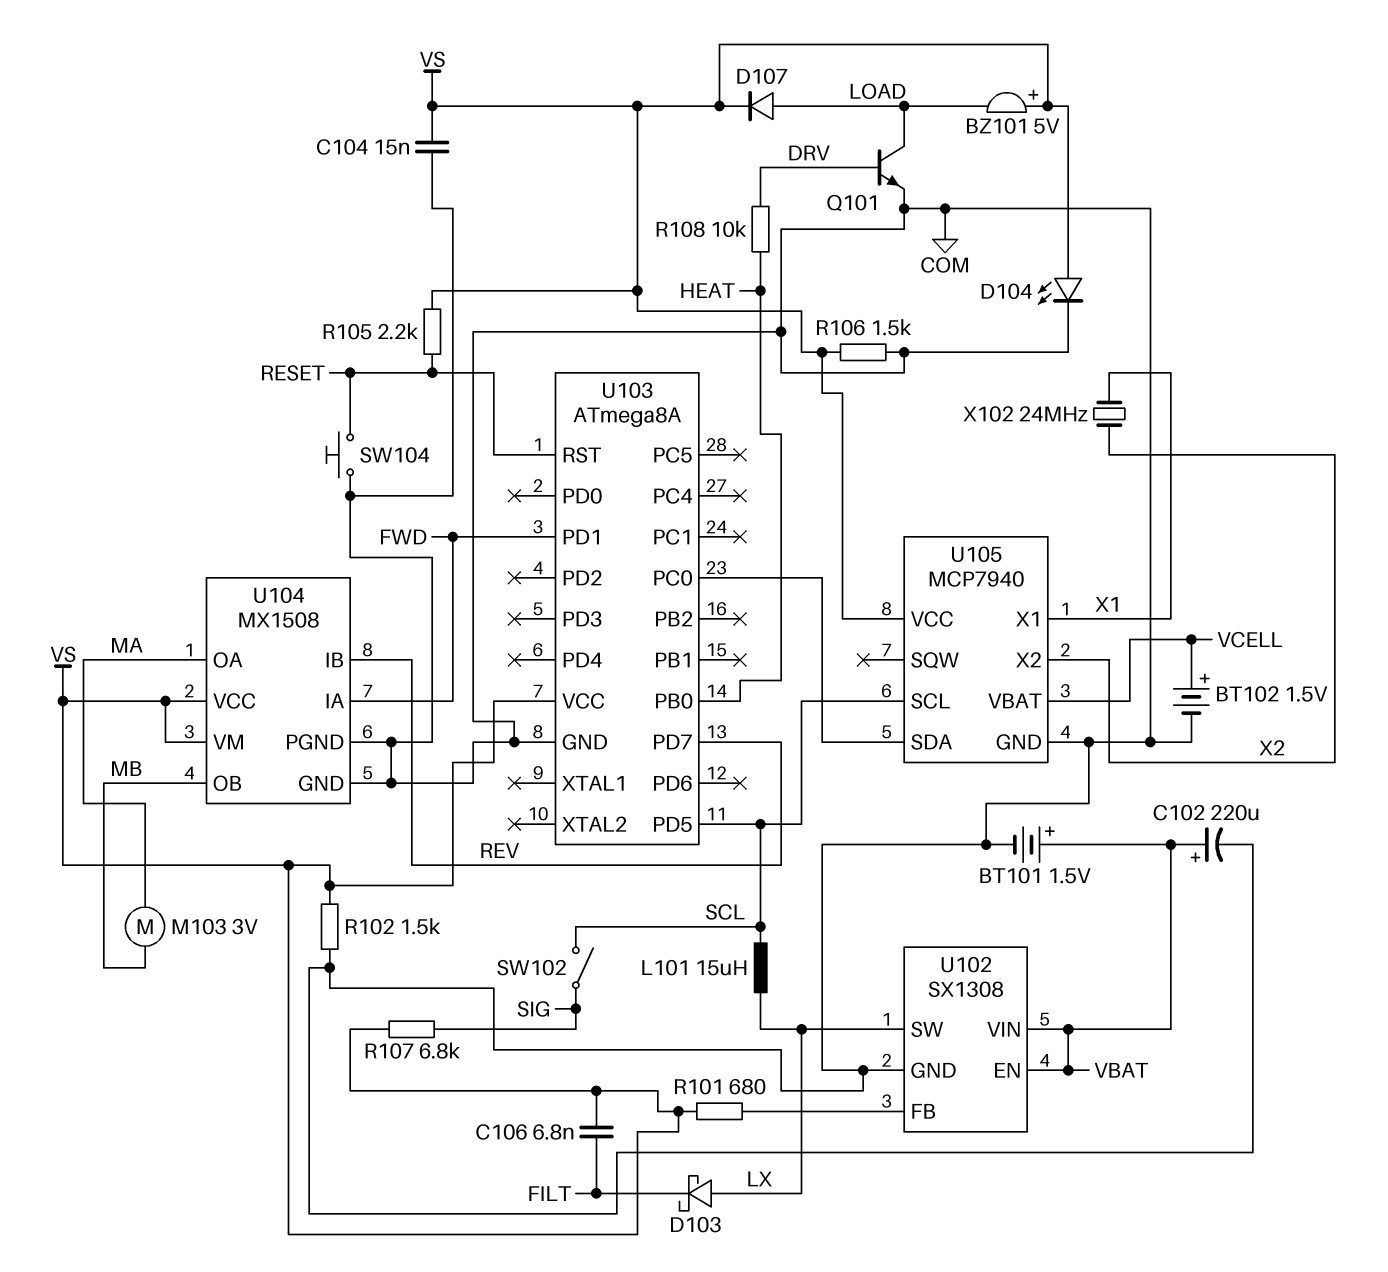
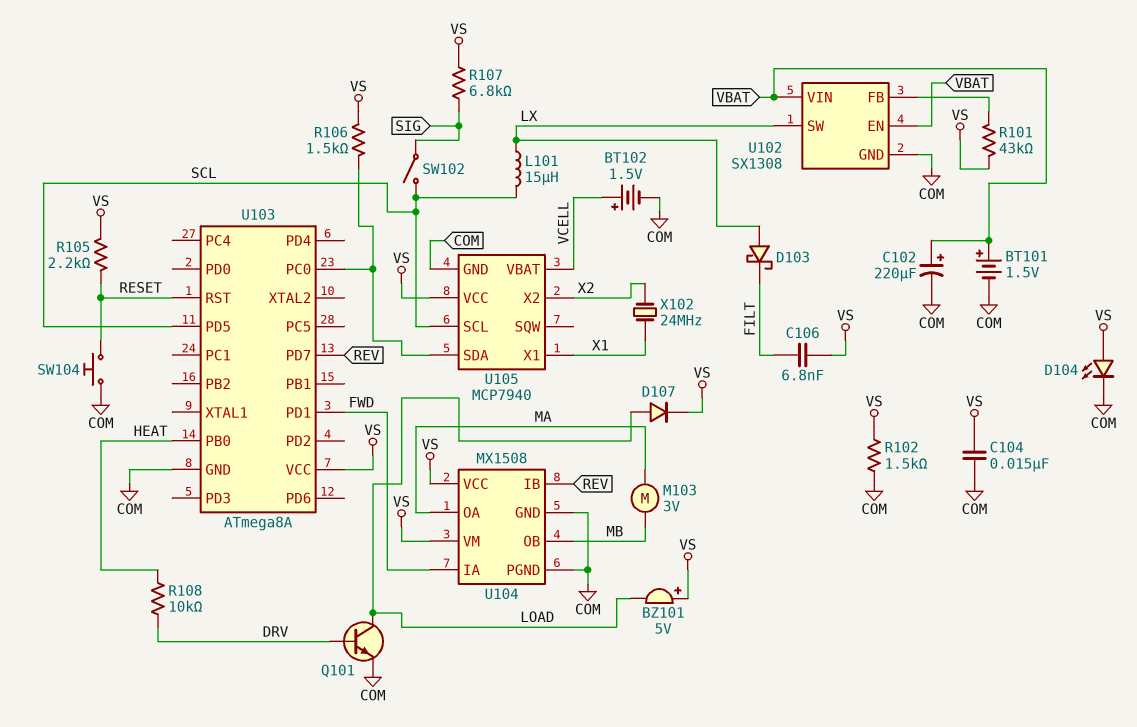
R101: 680 (U102/FB, VS) -> 43k (U102/FB, VS)
R106: 1.5k (COM, VS) -> 1.5k (U103/PC0, VS)

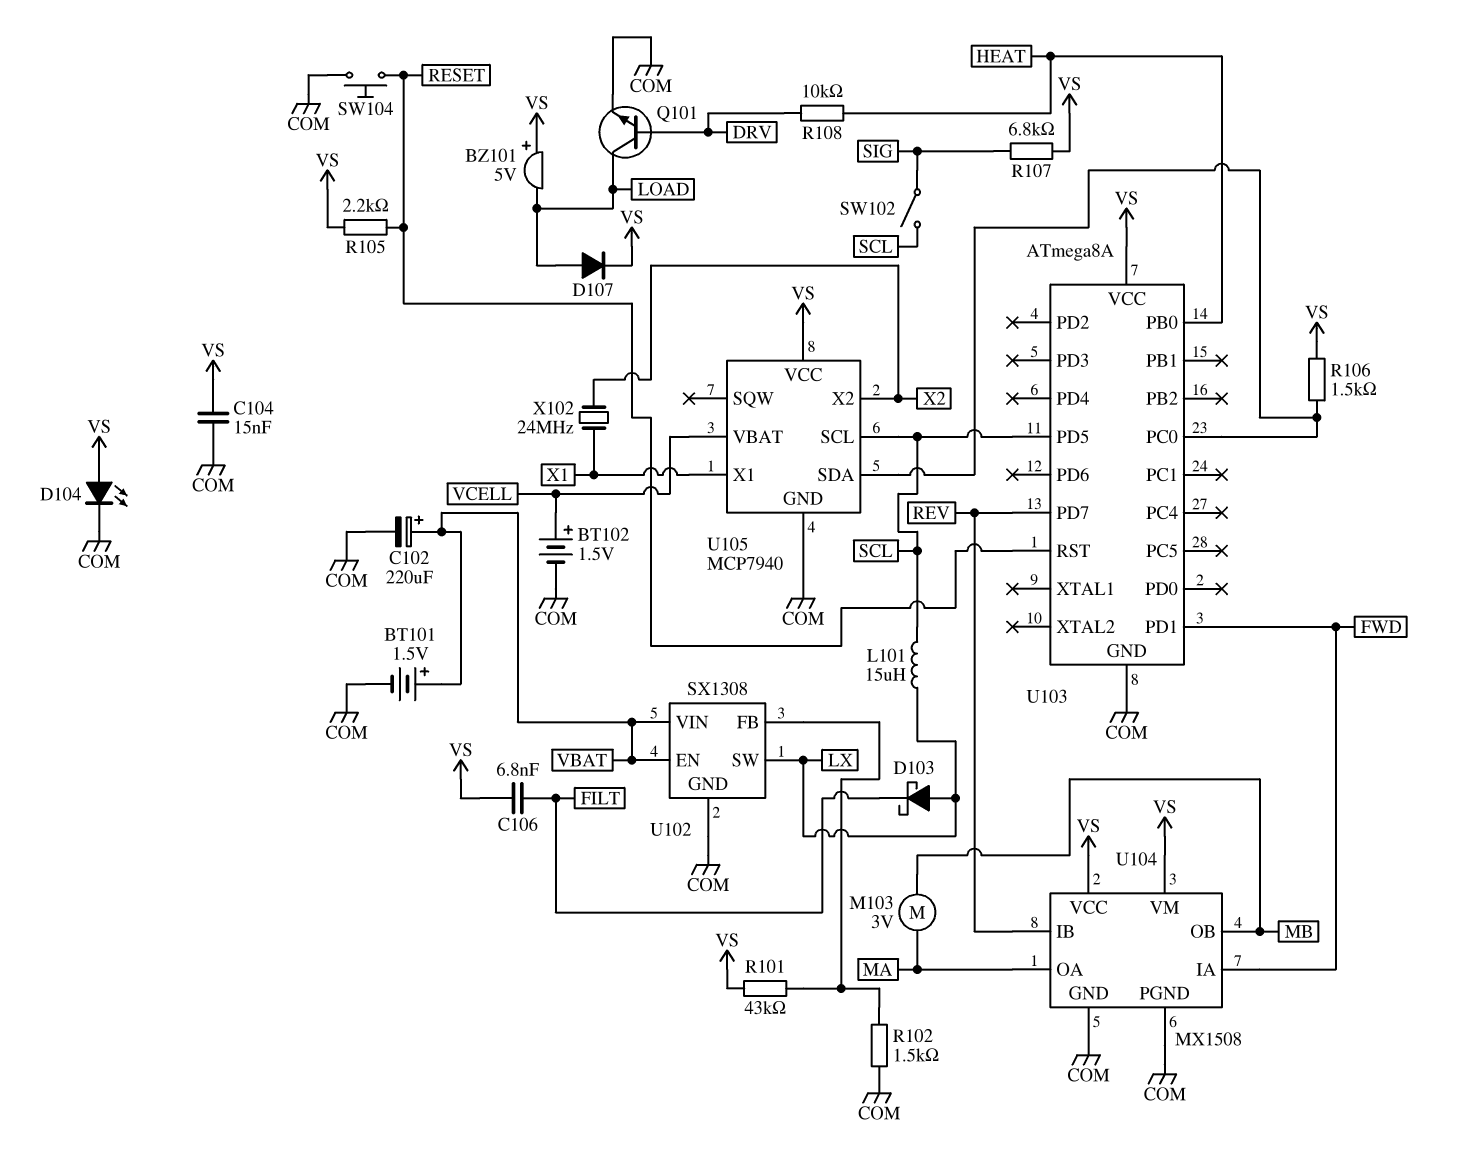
R102: 1.5k (COM, VS) -> 1.5k (COM, U102/FB)

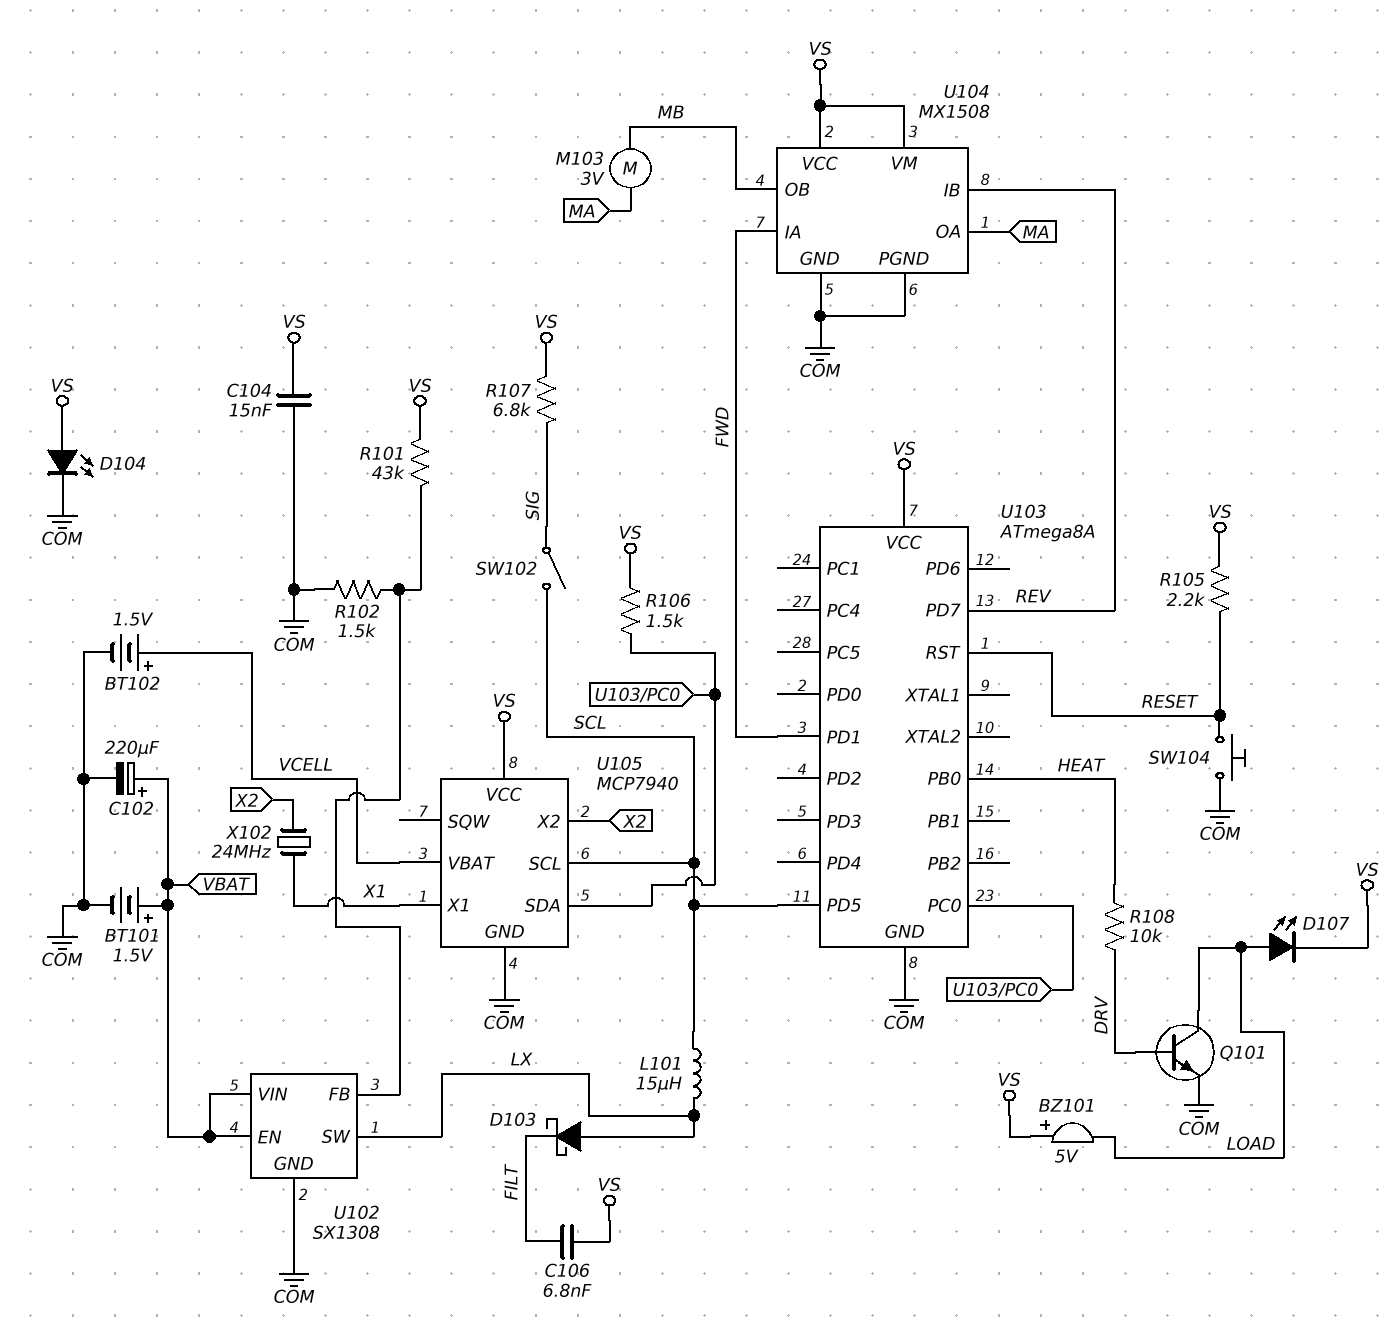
D107: diode (A LOAD, K VS) -> LED (A LOAD, K VS)

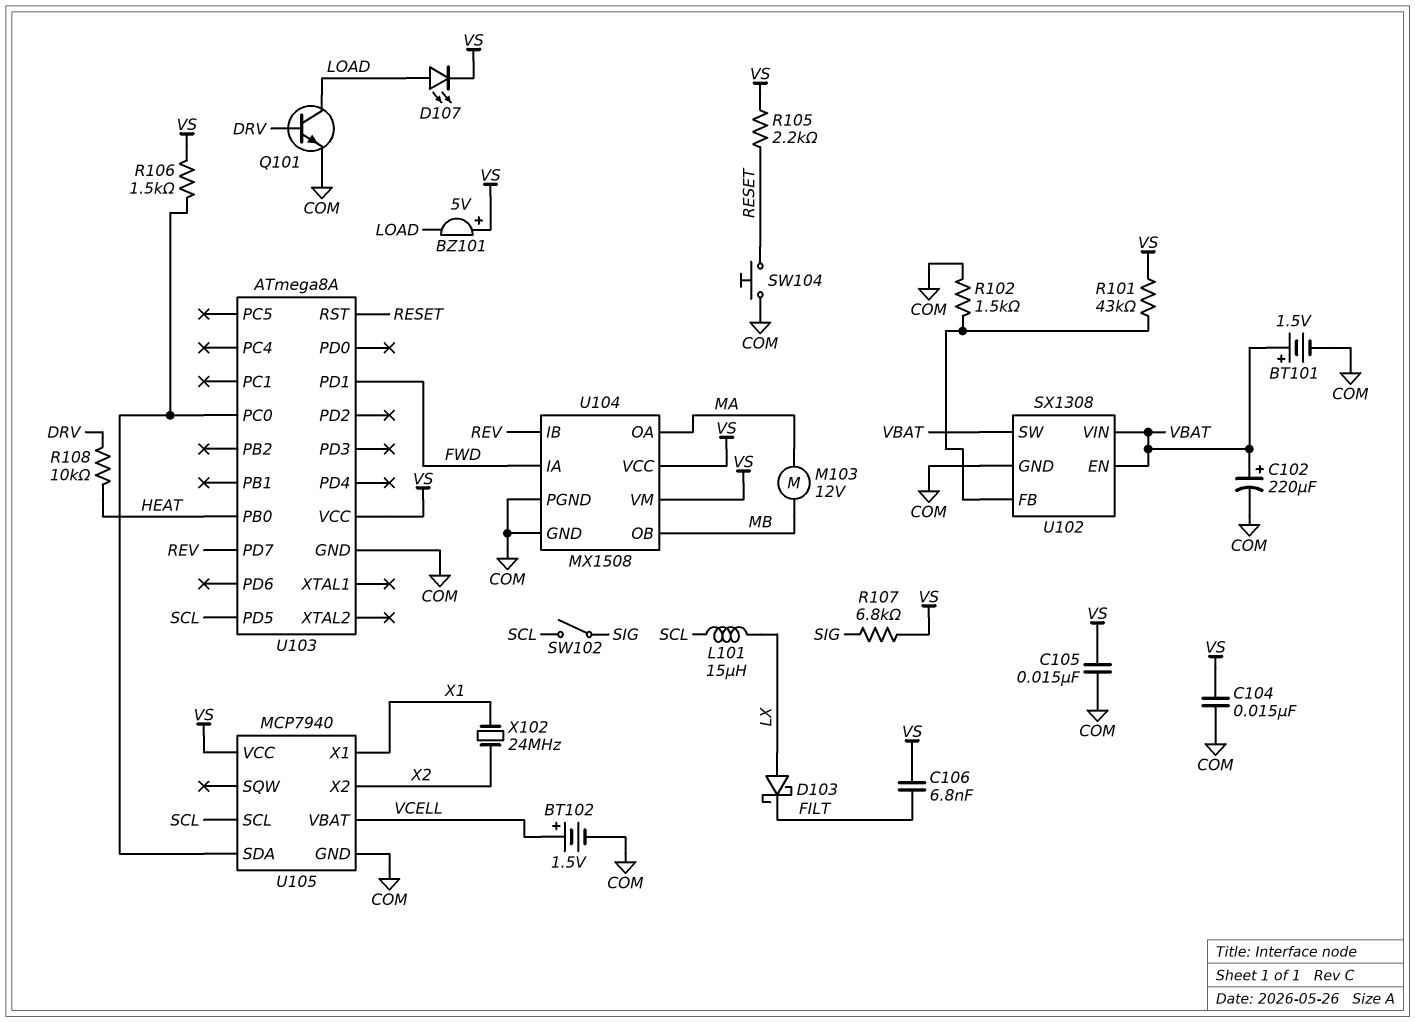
C105: none -> 15nF (COM, VS)
D104: LED (A VS, K COM) -> none
M103: motor 3V (MA, MB) -> motor 12V (MA, MB)
U102 pin SW: LX -> VBAT

